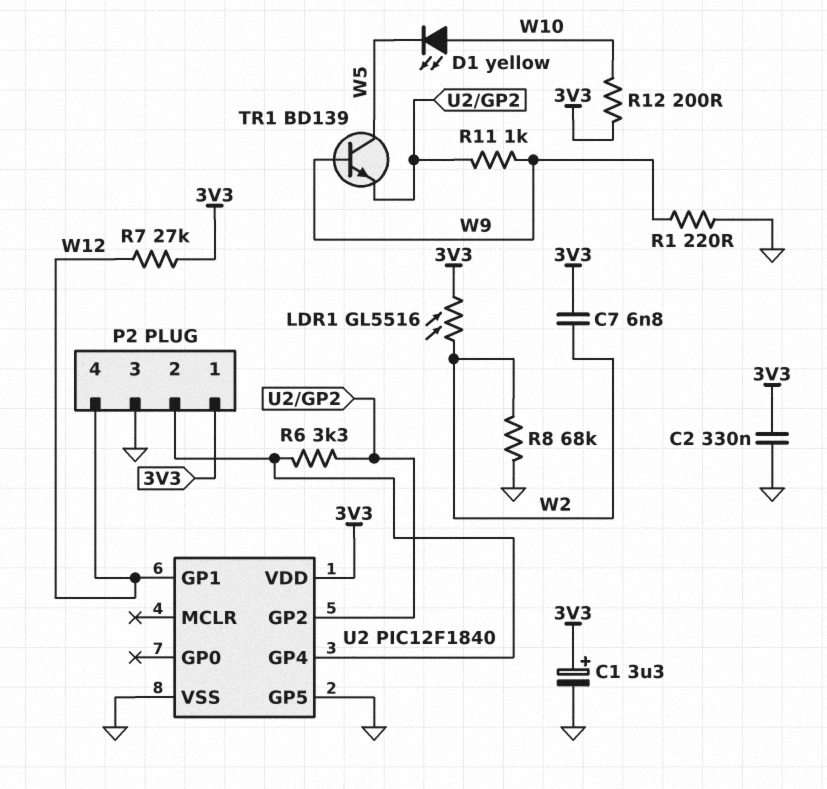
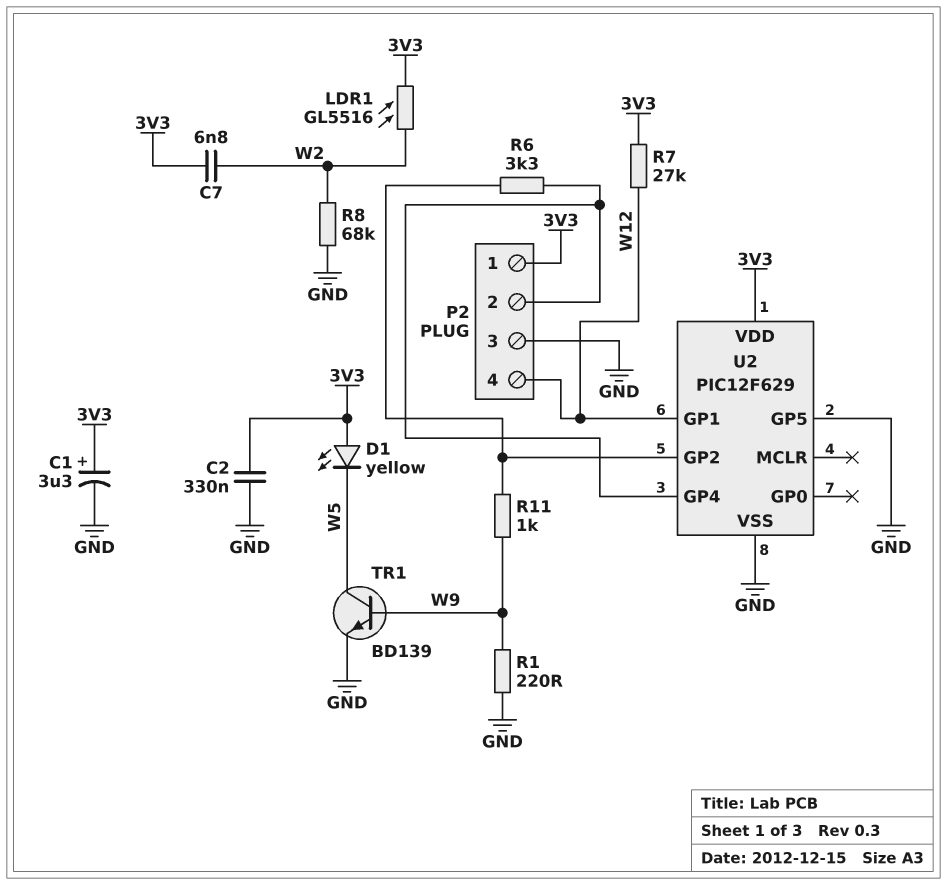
D1: LED yellow (A W10, K W5) -> LED yellow (A 3V3, K W5)
R12: 200 (3V3, W10) -> none
TR1: NPN BD139 (B W9, C W5, E U2/GP2) -> NPN BD139 (B W9, C W5, E GND)
U2: PIC12F1840 -> PIC12F629

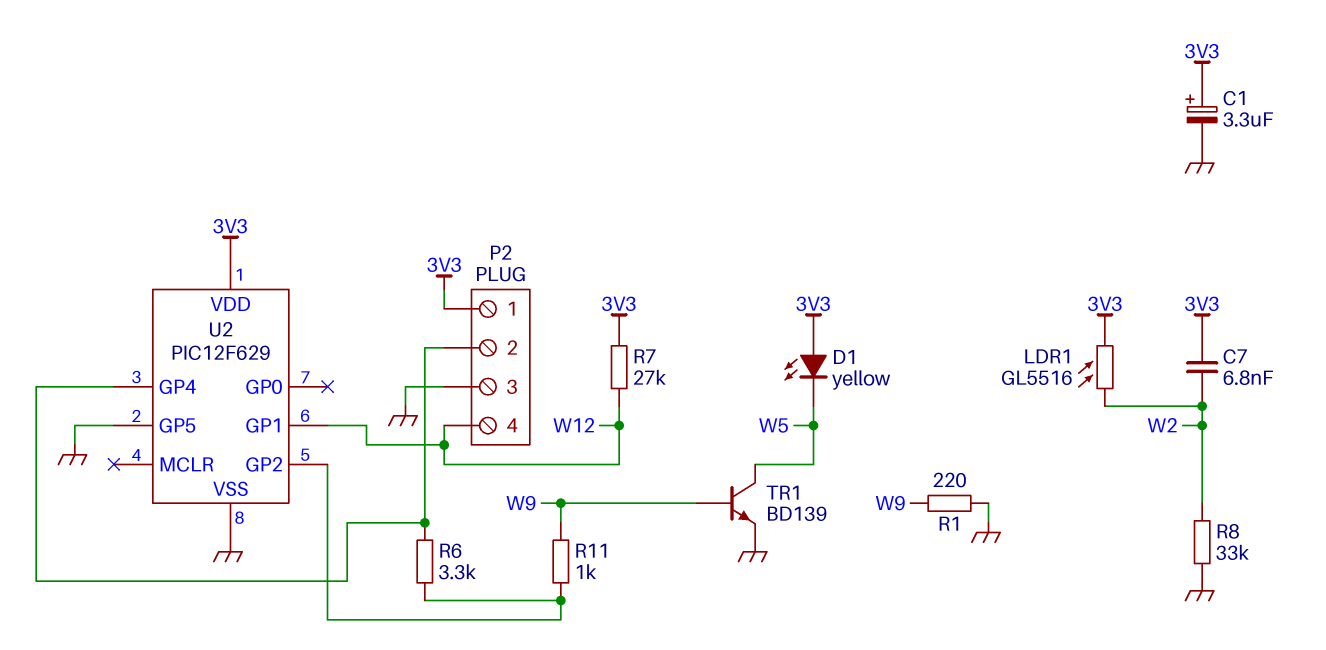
C2: 330nF (3V3, GND) -> none
R8: 68k (GND, W2) -> 33k (GND, W2)

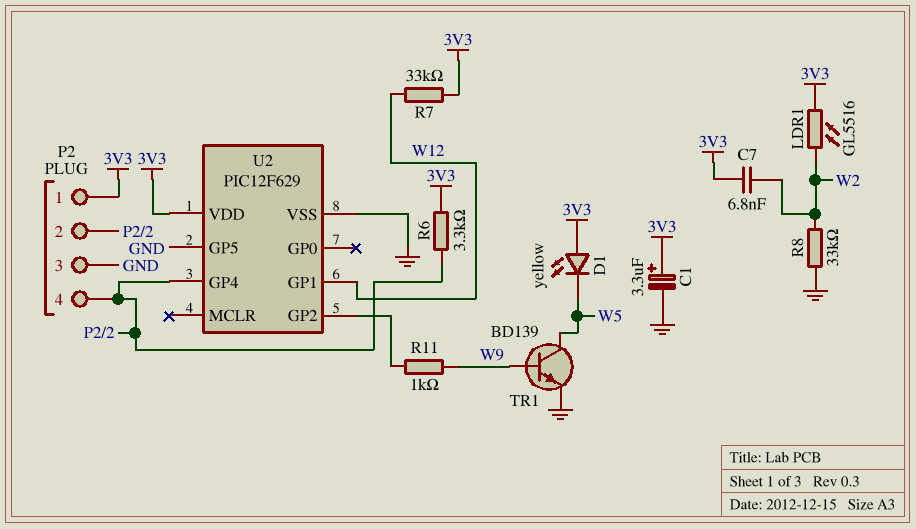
P2 pin 4: W12 -> P2/2
R1: 220 (GND, W9) -> none
R6: 3.3k (P2/2, U2/GP2) -> 3.3k (3V3, P2/2)
R7: 27k (3V3, W12) -> 33k (3V3, W12)

